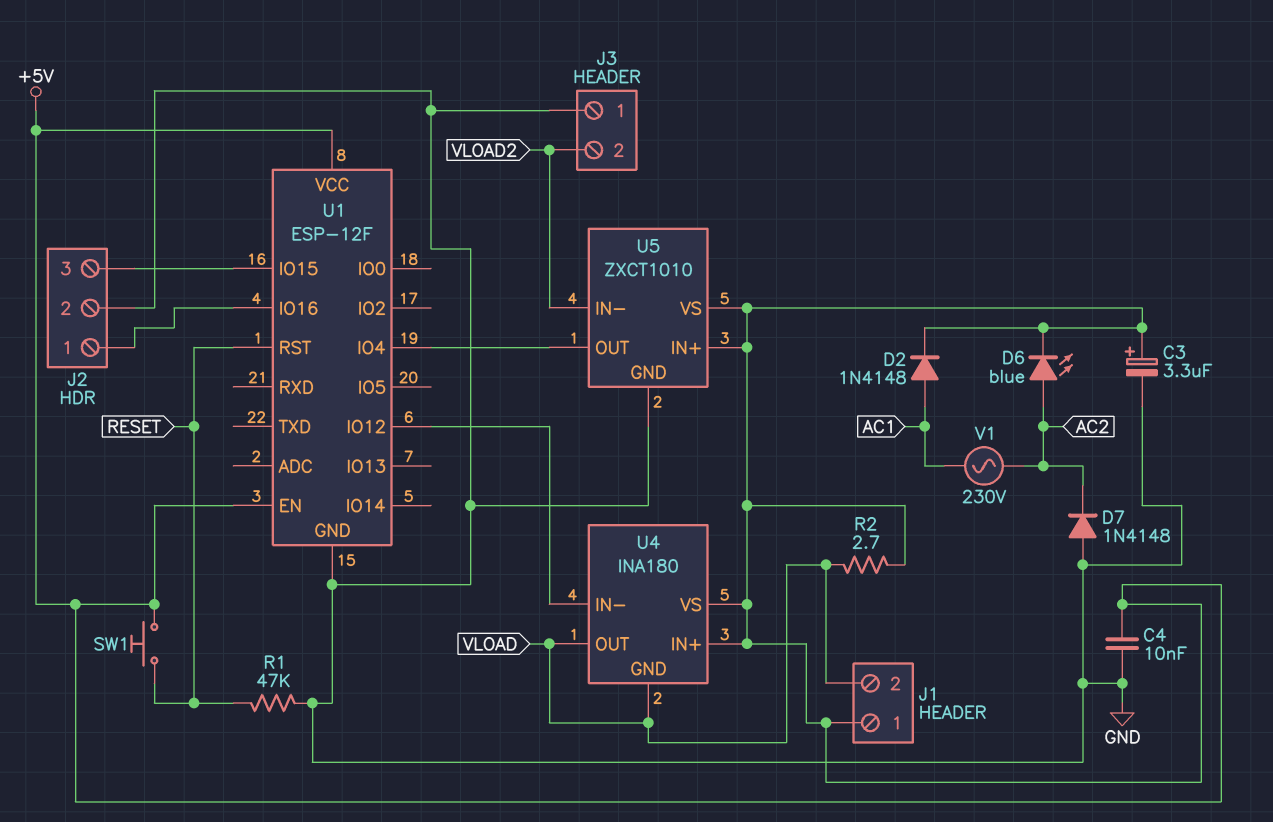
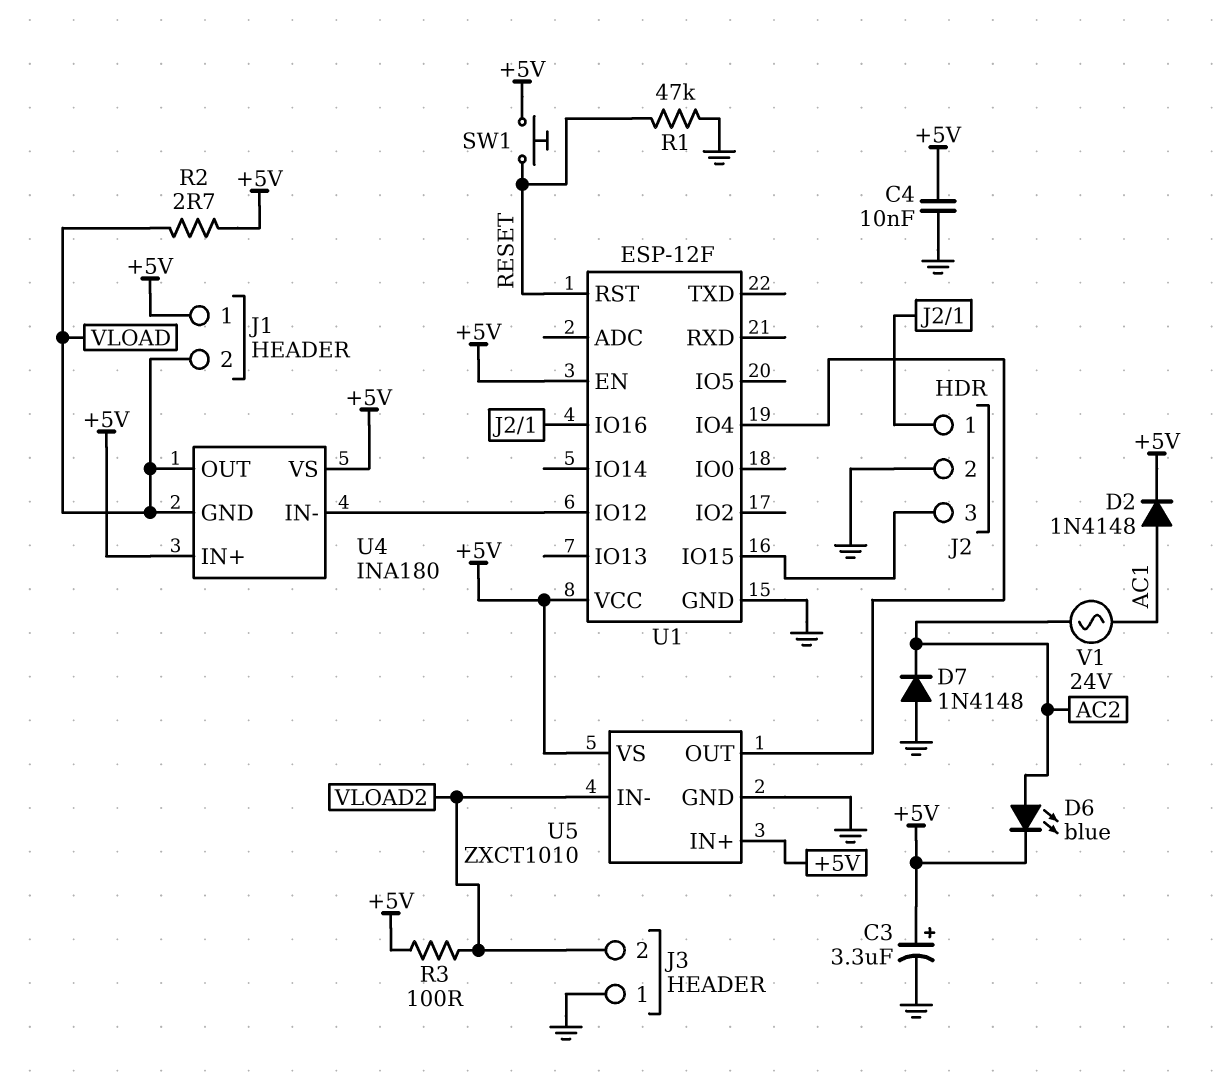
R3: none -> 100 (+5V, VLOAD2)
V1: AC 230V (AC1, AC2) -> AC 24V (AC1, AC2)

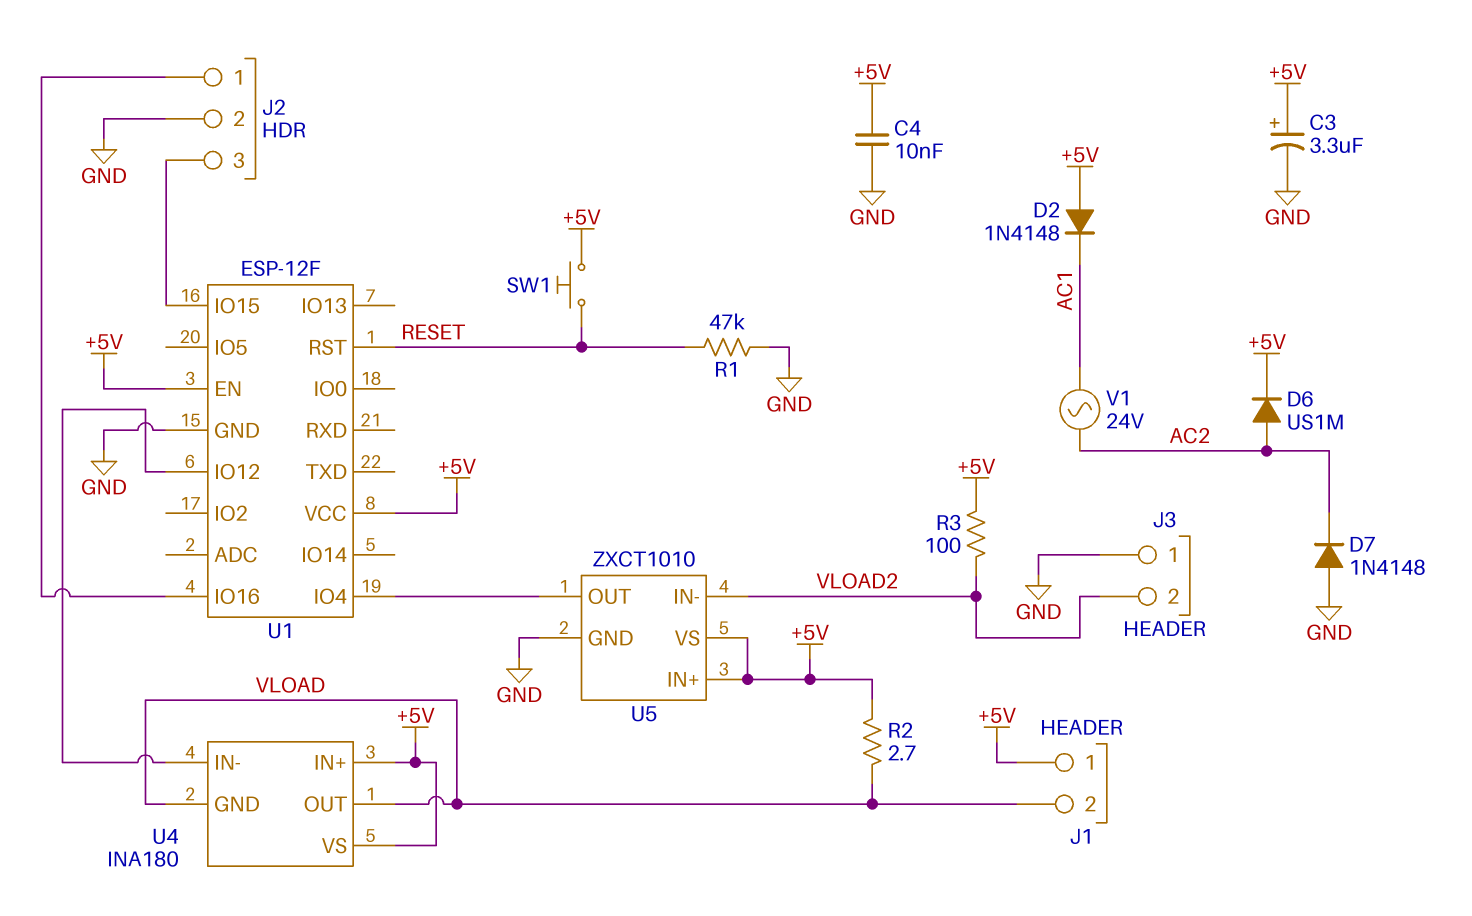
D2: diode 1N4148 (A AC1, K +5V) -> diode 1N4148 (A +5V, K AC1)
D6: LED blue (A AC2, K +5V) -> diode US1M (A AC2, K +5V)

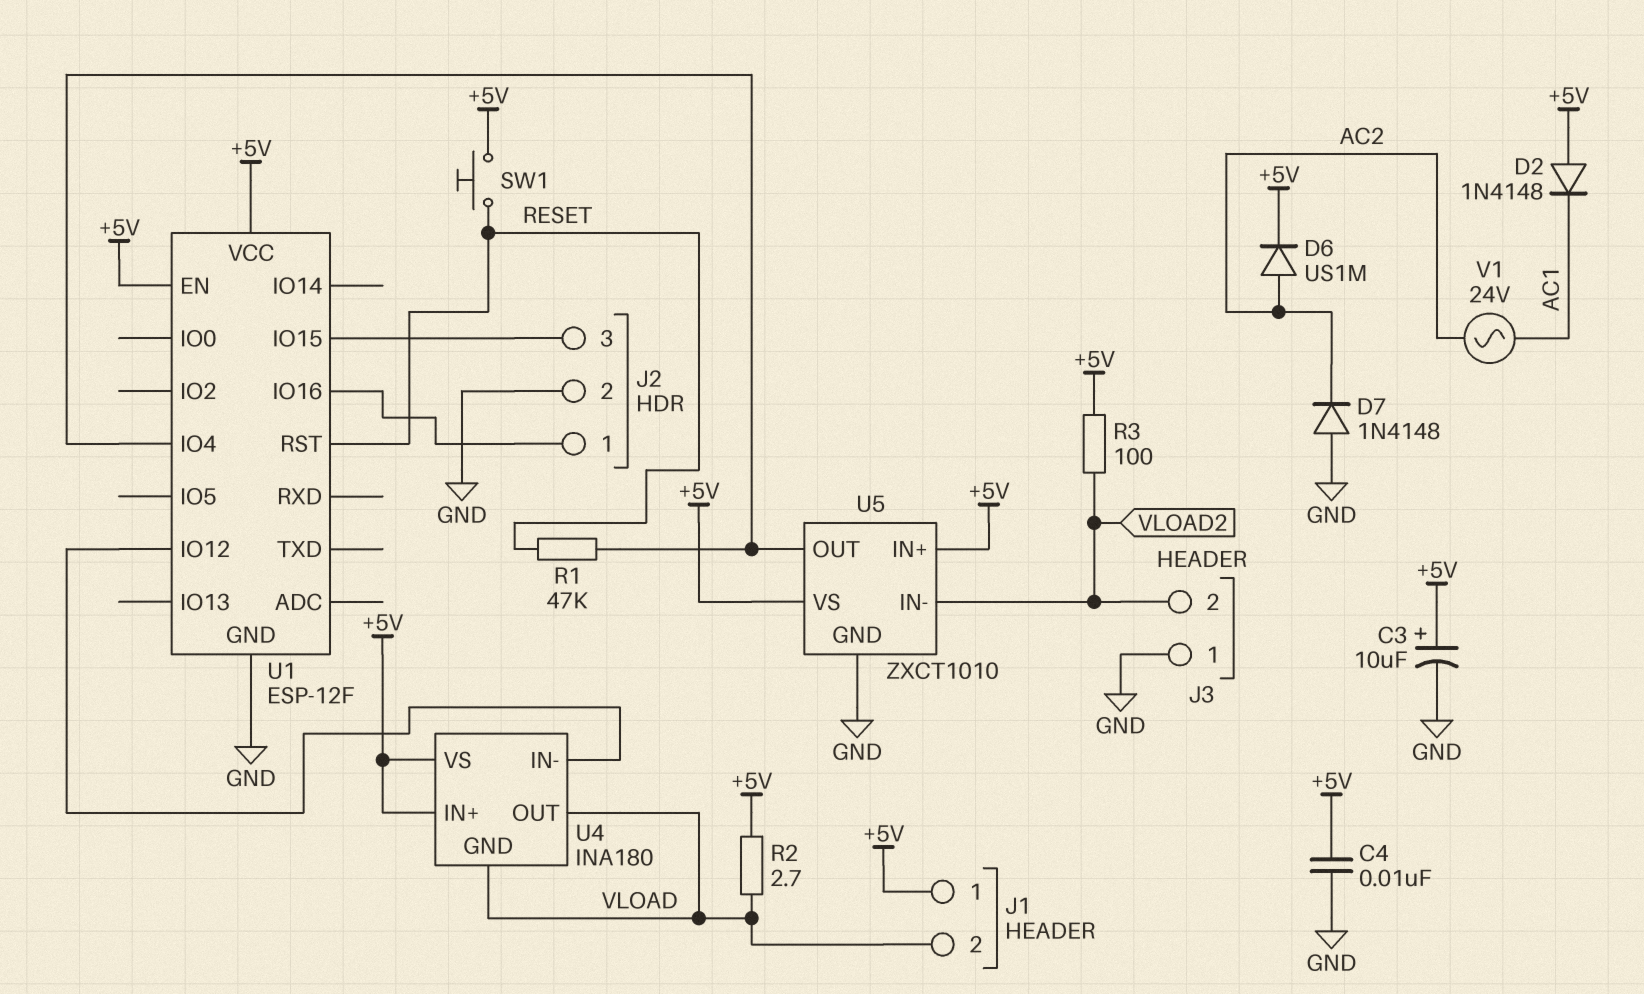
C3: 3.3uF (plus +5V, minus GND) -> 10uF (plus +5V, minus GND)
R1: 47k (GND, RESET) -> 47k (RESET, U1/IO4)

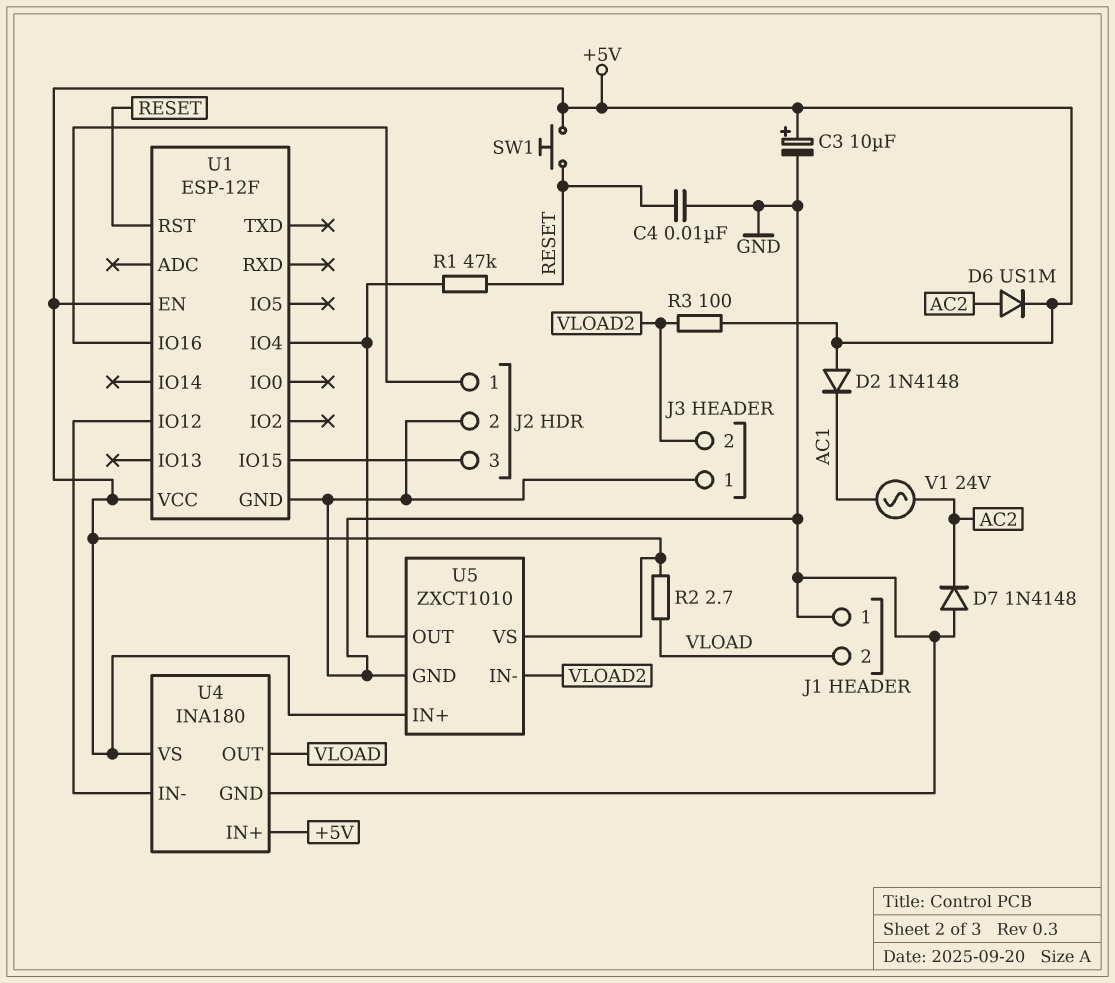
C4: 10nF (+5V, GND) -> 10nF (GND, RESET)
J1 pin 1: +5V -> GND
U4 pin GND: VLOAD -> GND

